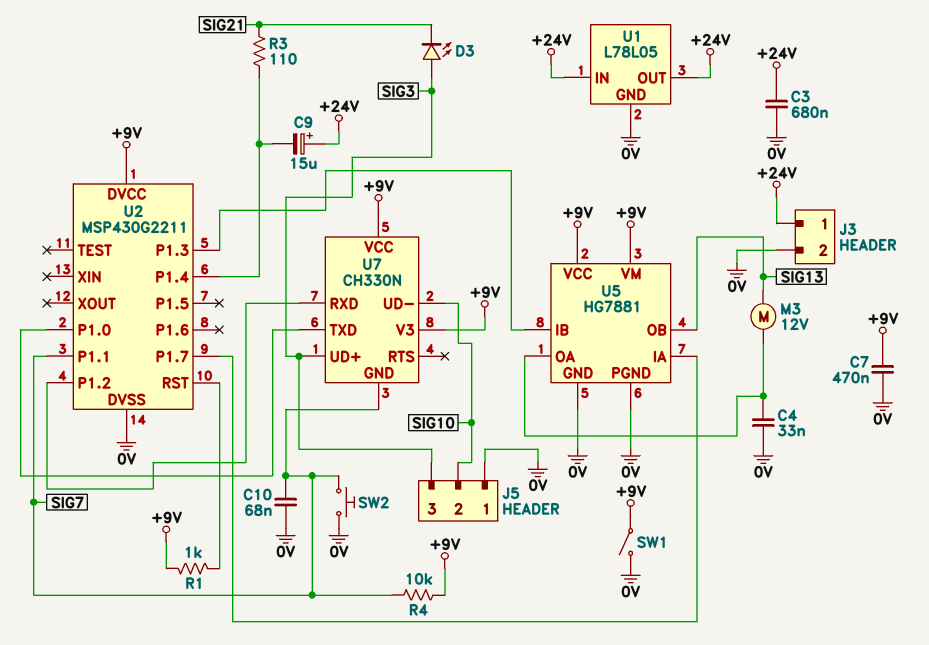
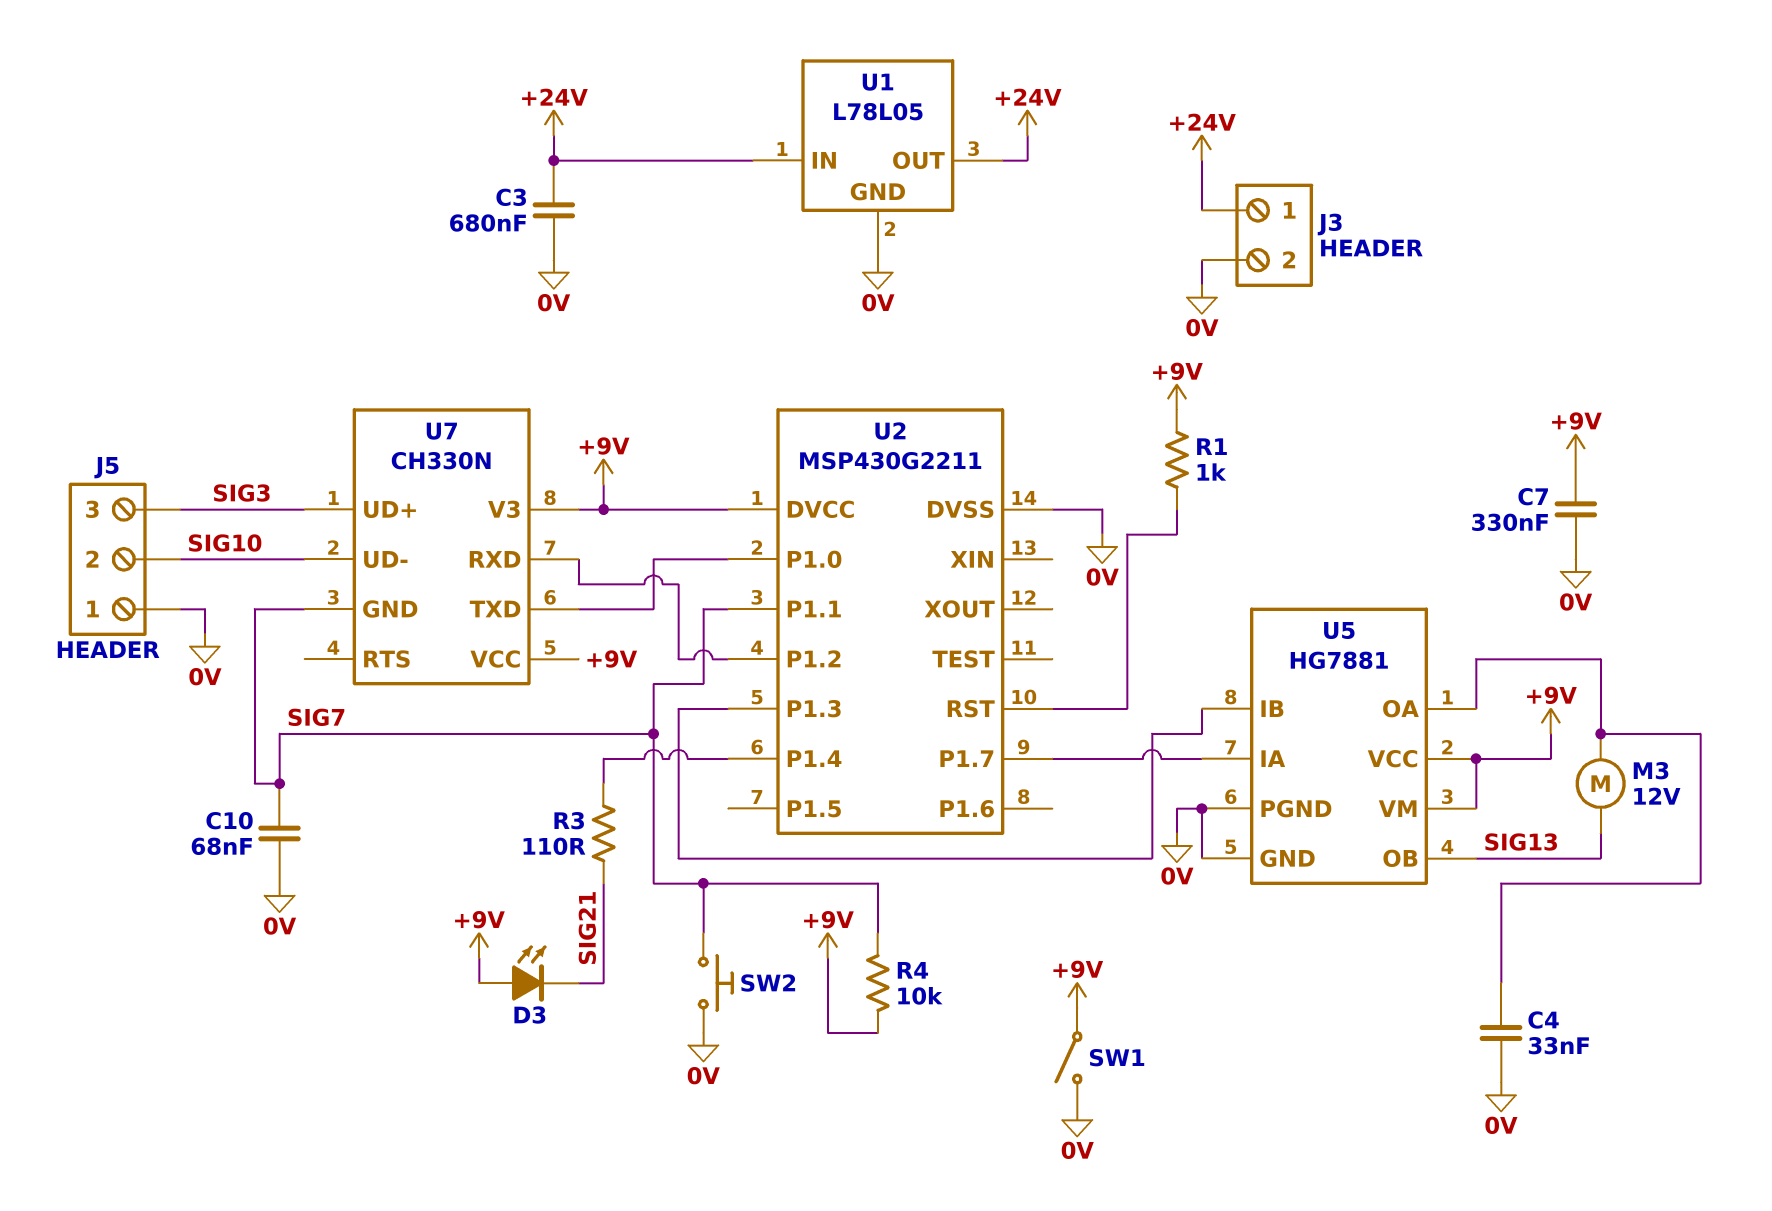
C7: 470nF (+9V, 0V) -> 330nF (+9V, 0V)
C9: 15uF (plus +24V, minus U2/P1.4) -> none
D3: LED (A SIG3, K SIG21) -> LED (A +9V, K SIG21)

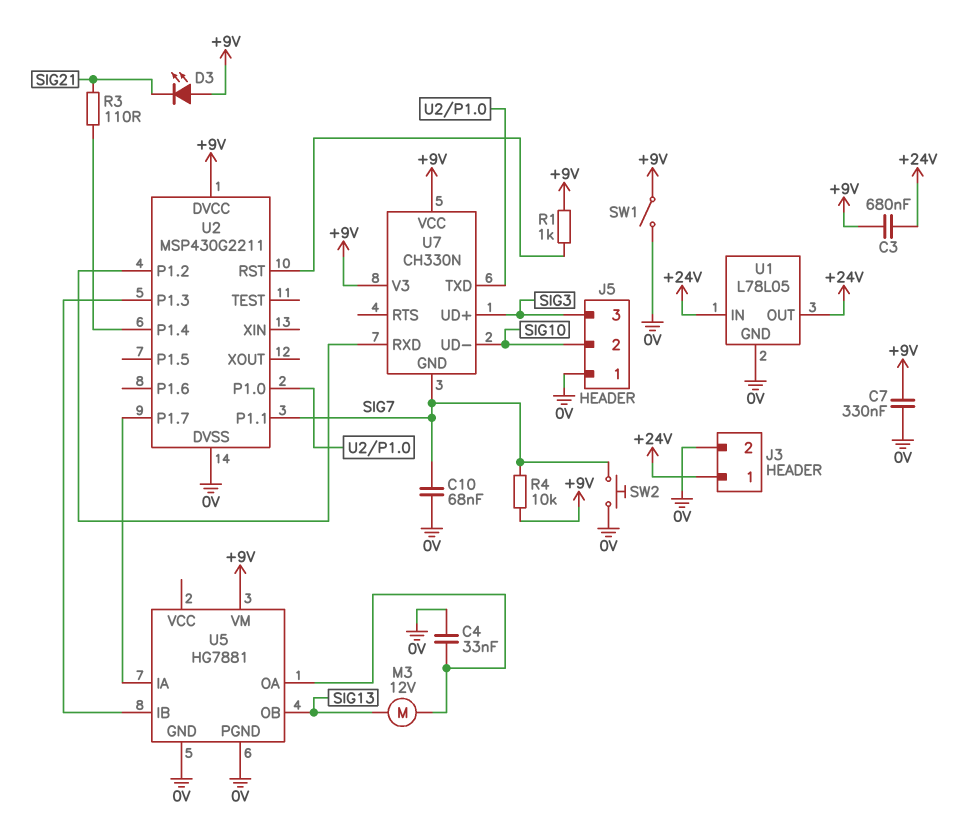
C3: 680nF (+24V, 0V) -> 680nF (+9V, +24V)
U5 pin VCC: +9V -> none

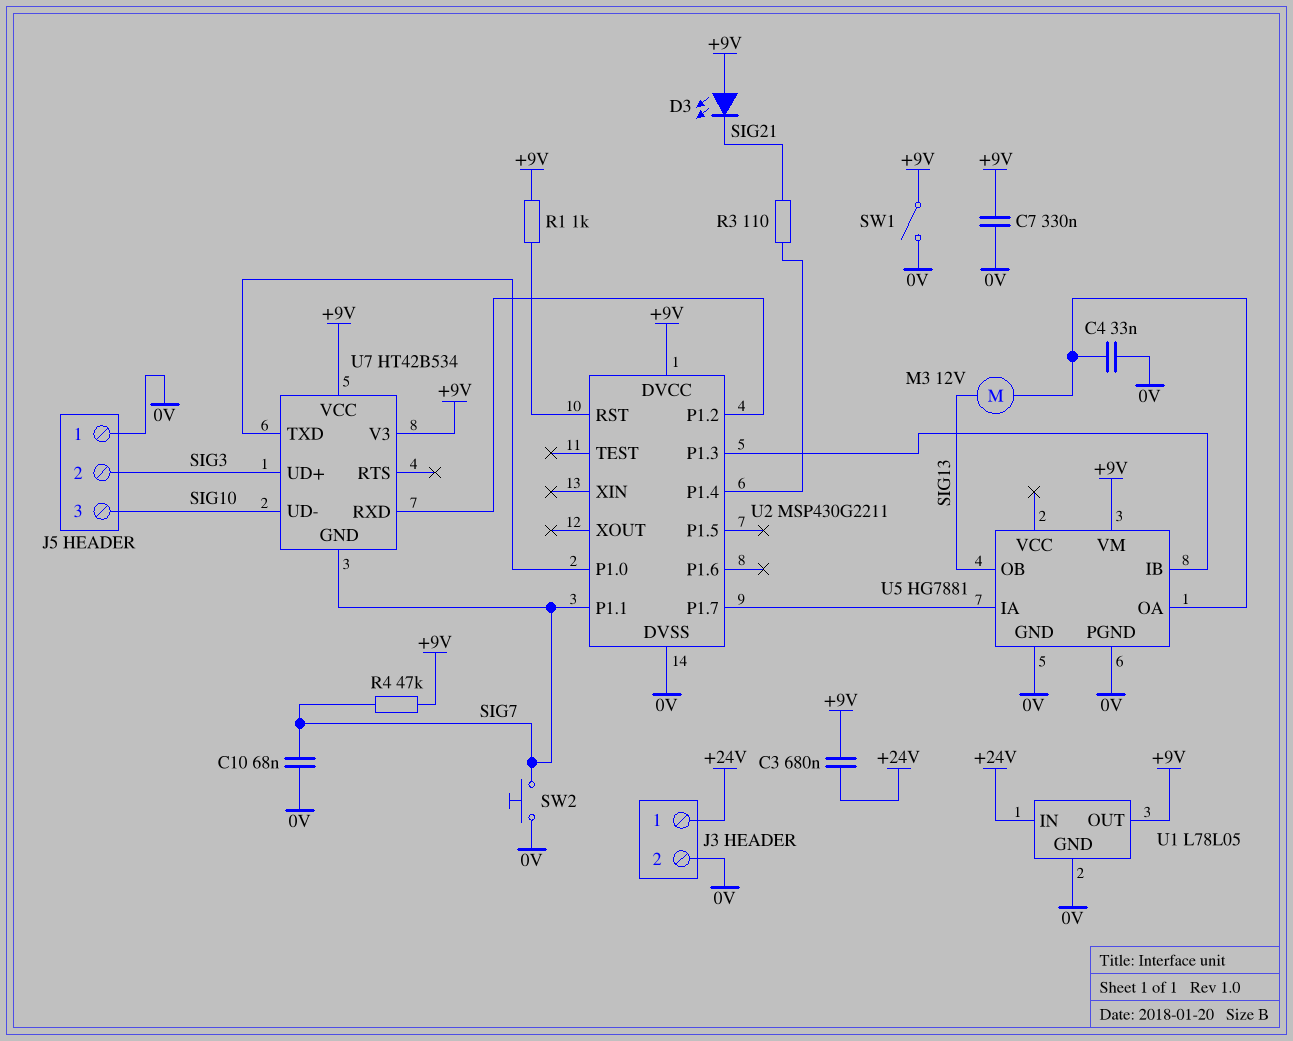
J5 pin 2: SIG10 -> SIG3
J5 pin 3: SIG3 -> SIG10
R4: 10k (+9V, SIG7) -> 47k (+9V, SIG7)
U1 pin OUT: +24V -> +9V
U7: CH330N -> HT42B534

